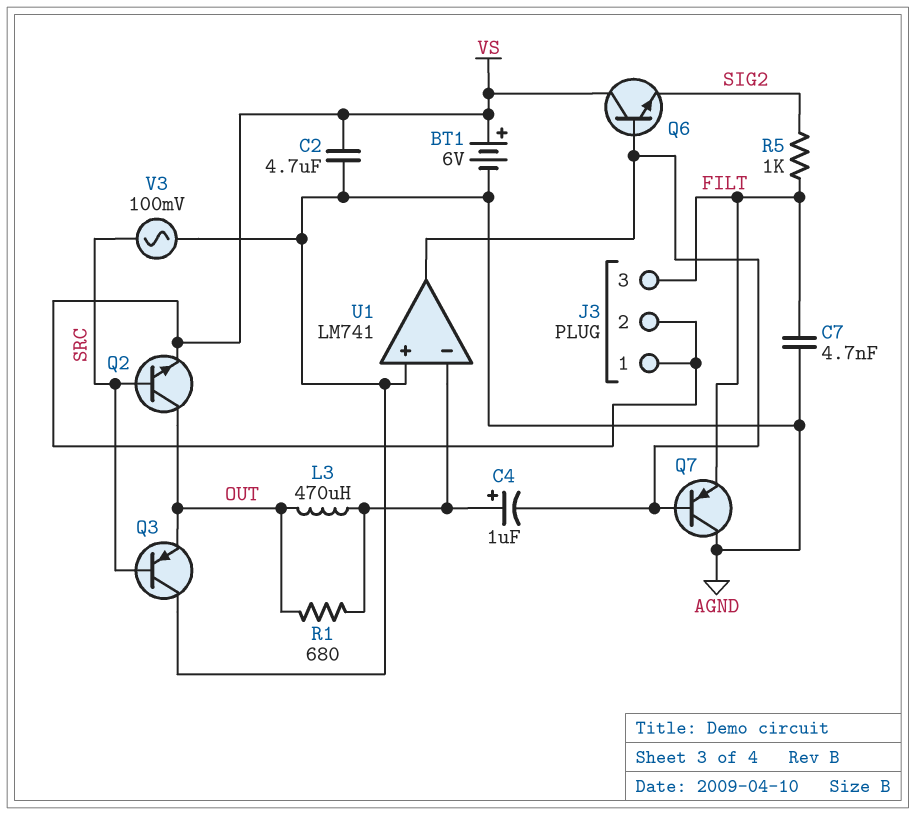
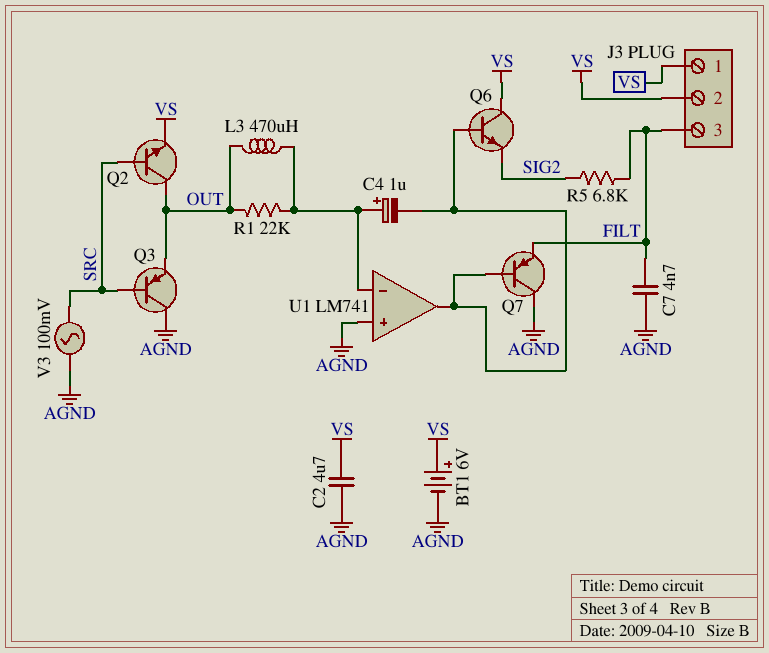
R1: 680 (OUT, U1/in-) -> 22k (OUT, U1/in-)
R5: 1k (FILT, SIG2) -> 6.8k (FILT, SIG2)

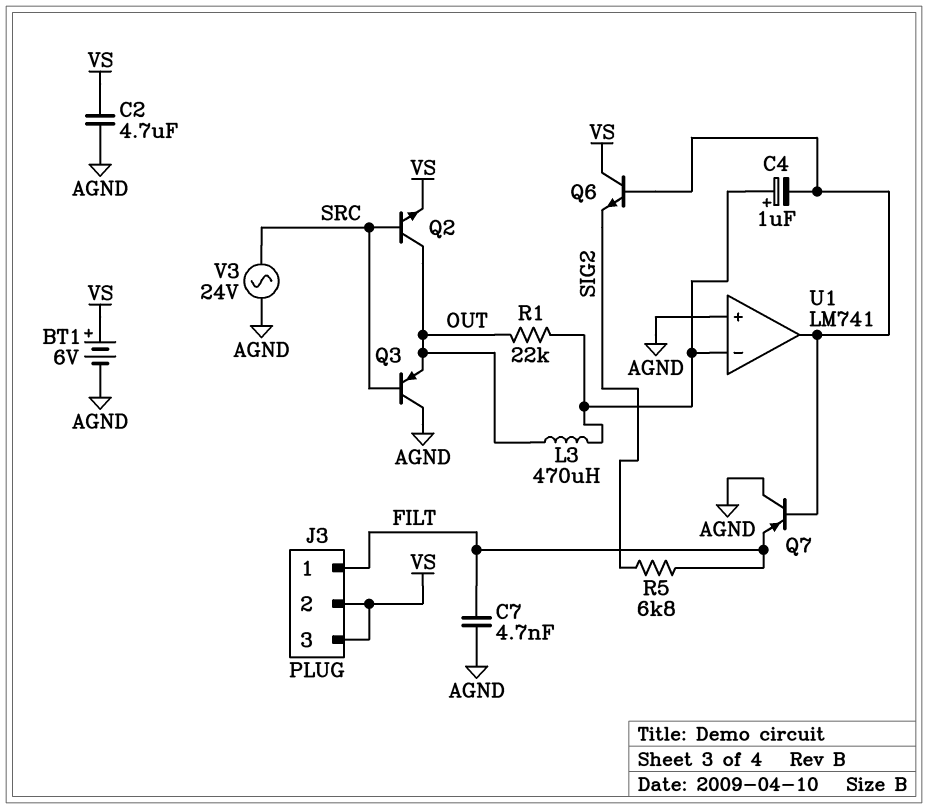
J3 pin 1: VS -> FILT
J3 pin 3: FILT -> VS
V3: AC 100mV (AGND, SRC) -> AC 24V (AGND, SRC)

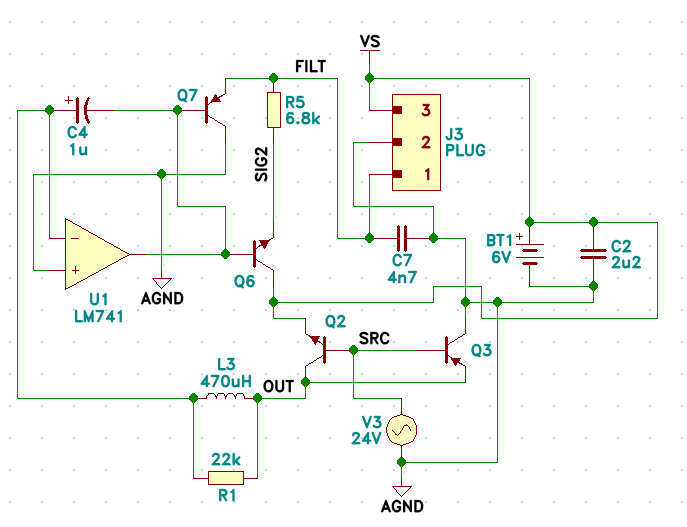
C2: 4.7uF (AGND, VS) -> 2.2uF (AGND, VS)
J3 pin 2: VS -> AGND

